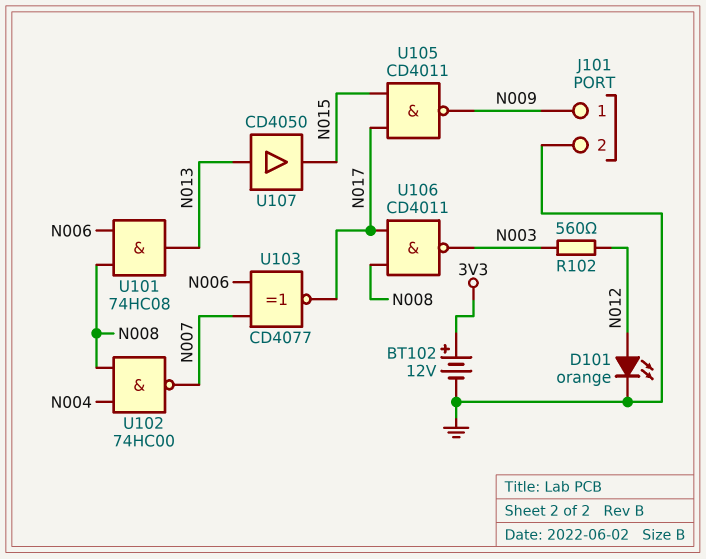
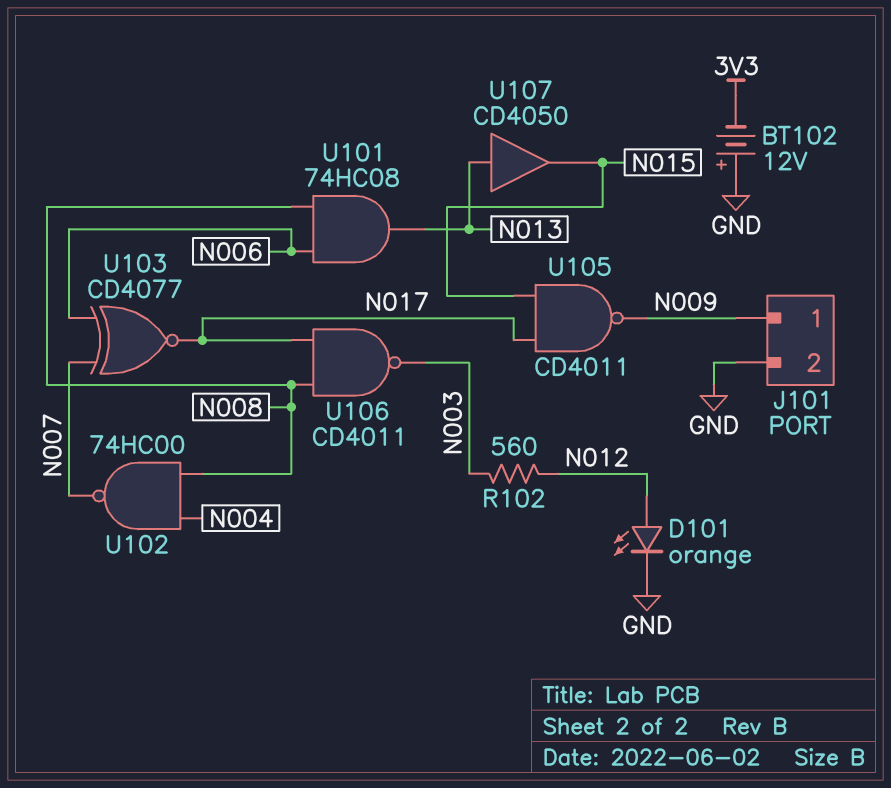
BT102: 12V (plus 3V3, minus GND) -> 12V (plus GND, minus 3V3)

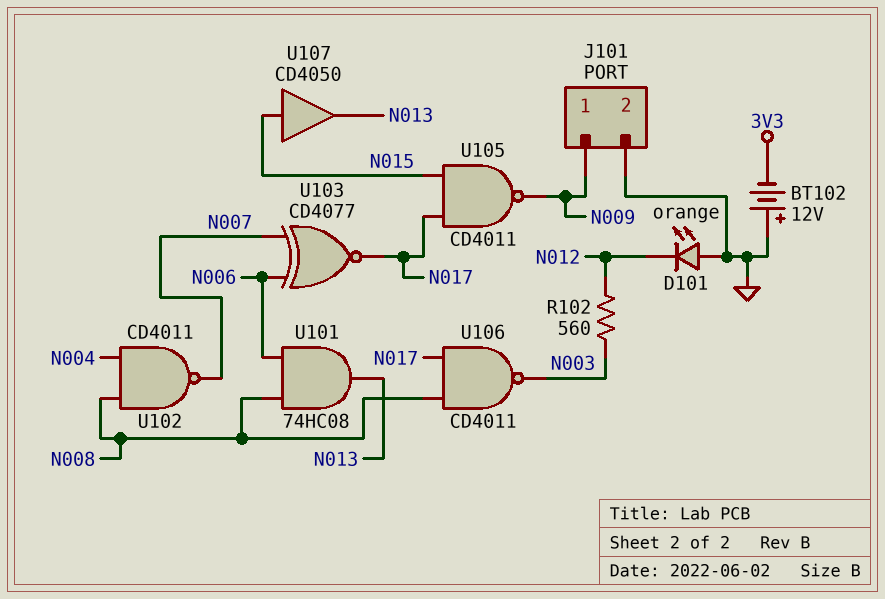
D101: LED orange (A N012, K GND) -> LED orange (A GND, K N012)
U102: NAND 74HC00 (in N004, in N008, out N007) -> NAND CD4011 (in N004, in N008, out N007)
U107: buffer CD4050 (in N013, out N015) -> buffer CD4050 (in N015, out N013)

